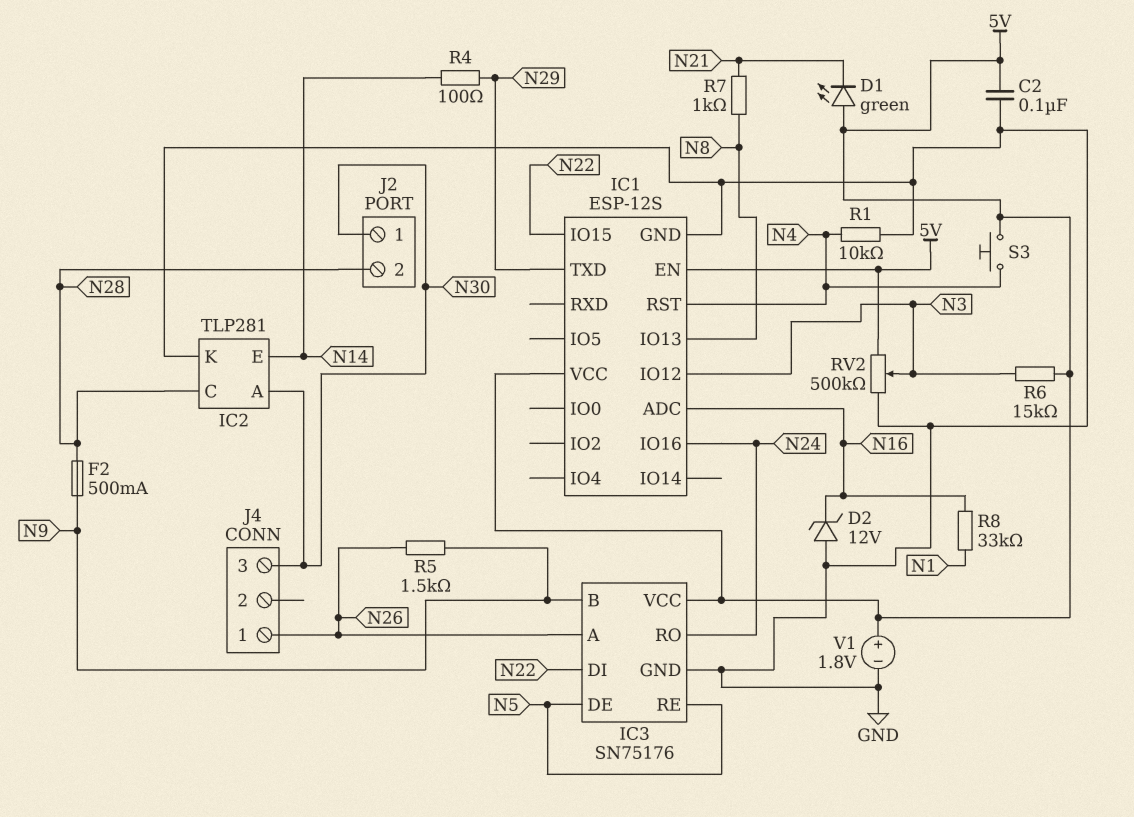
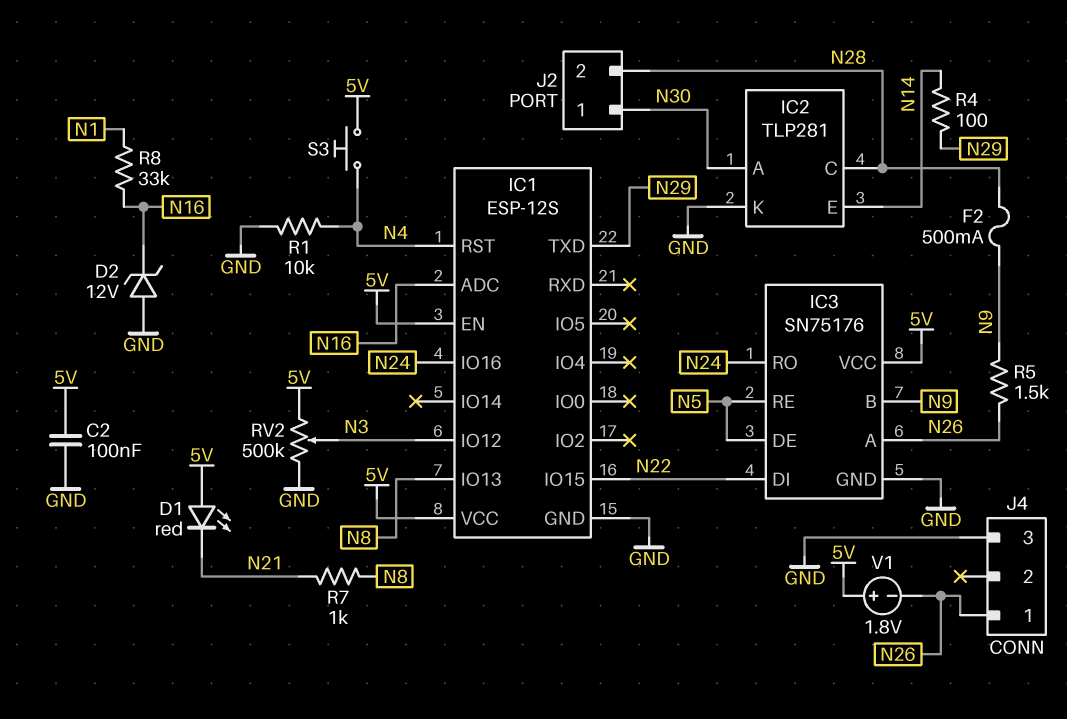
D1: LED green (A 5V, K N21) -> LED red (A 5V, K N21)
J4 pin 3: N30 -> GND
R6: 15k (5V, N3) -> none
V1: 1.8V (plus 5V, minus GND) -> 1.8V (plus 5V, minus N26)

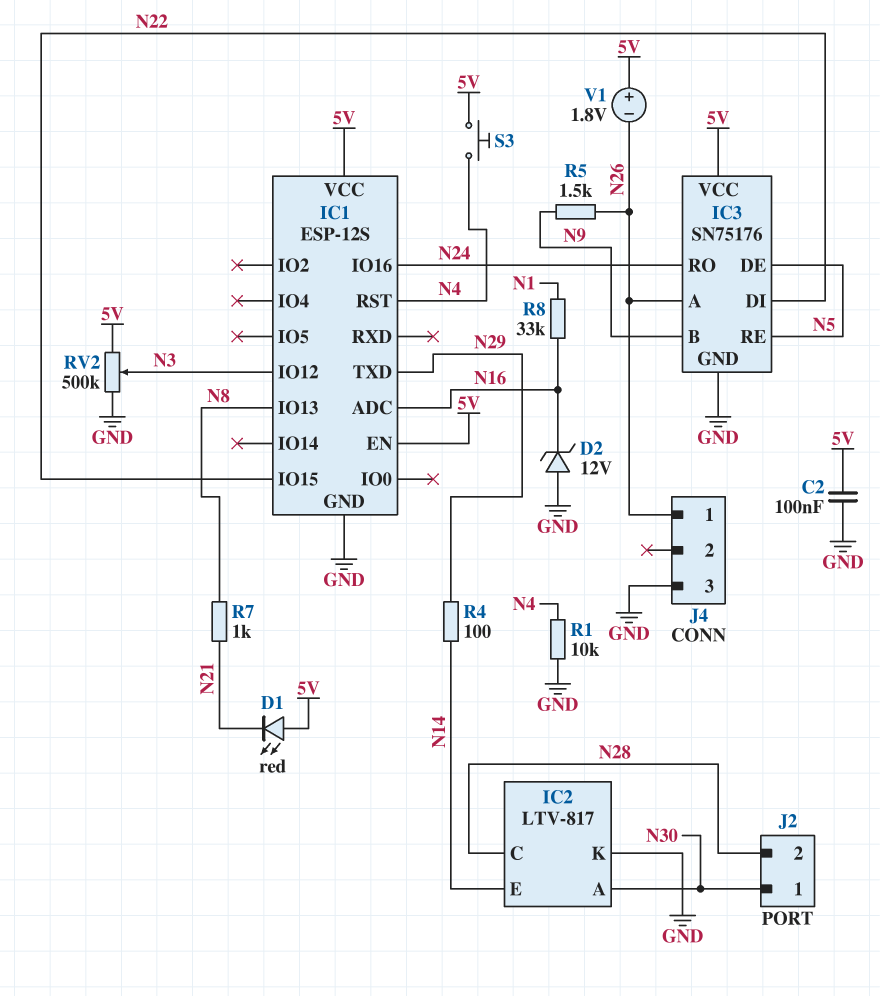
F2: 500mA (N9, N28) -> none
IC2: TLP281 -> LTV-817

